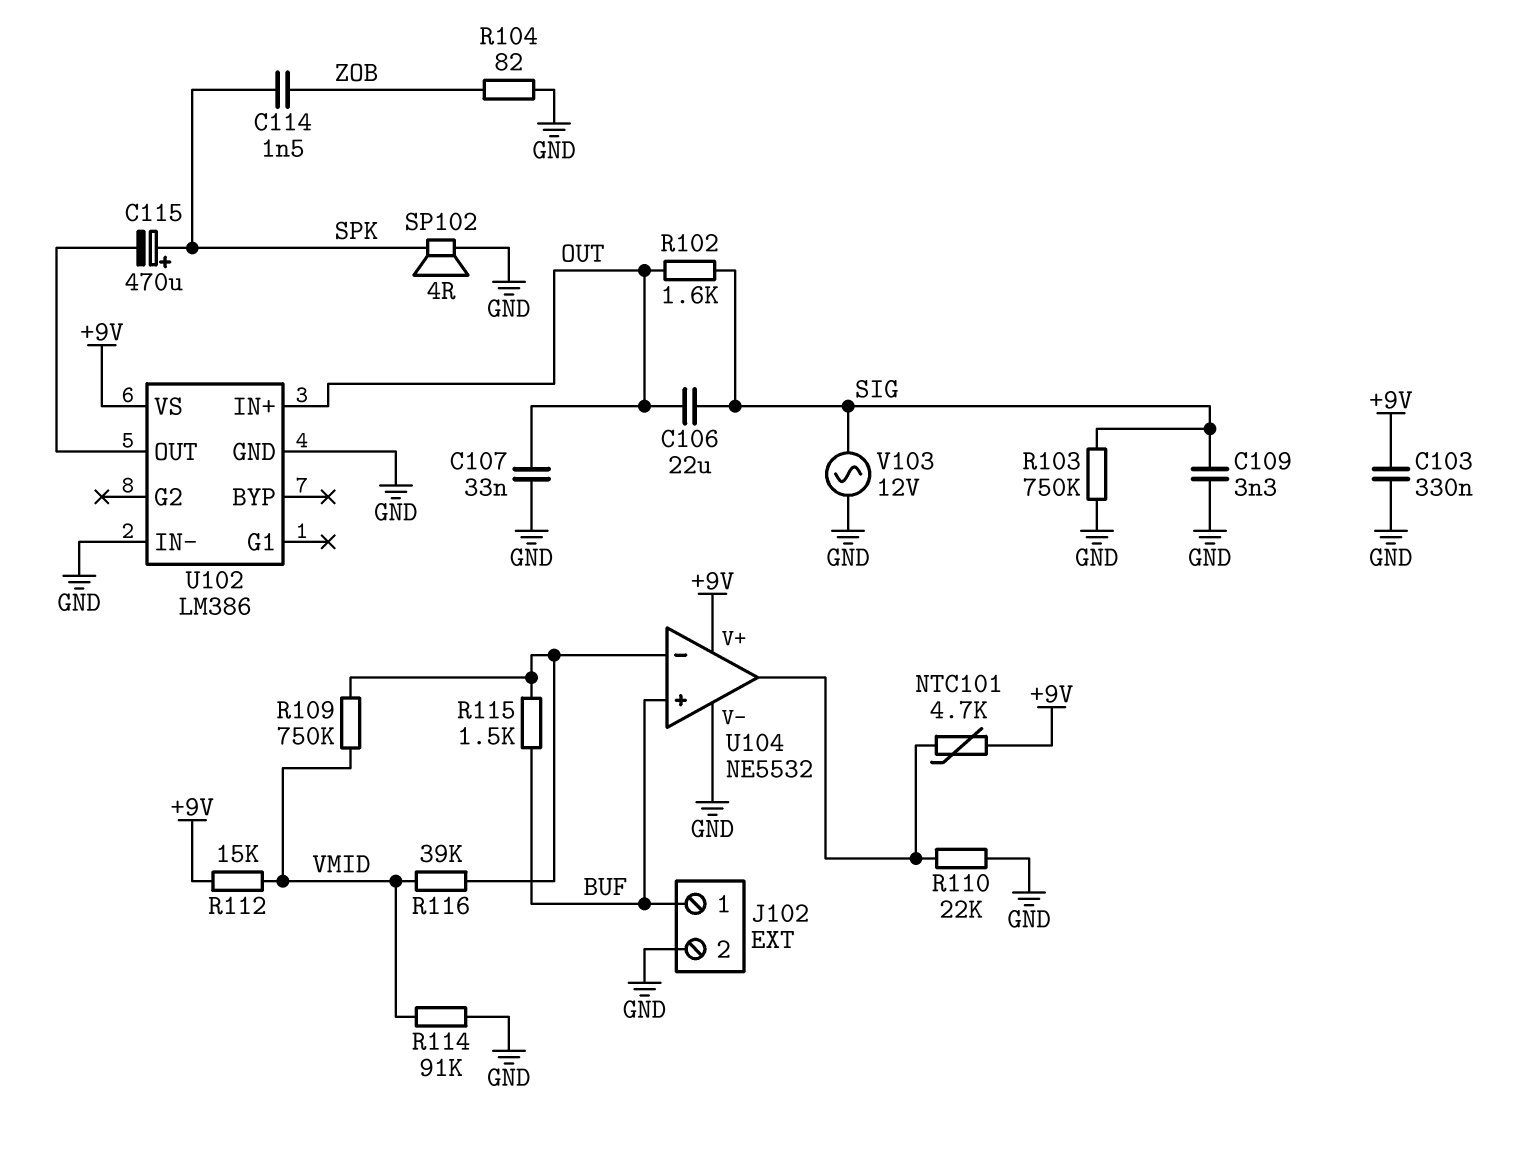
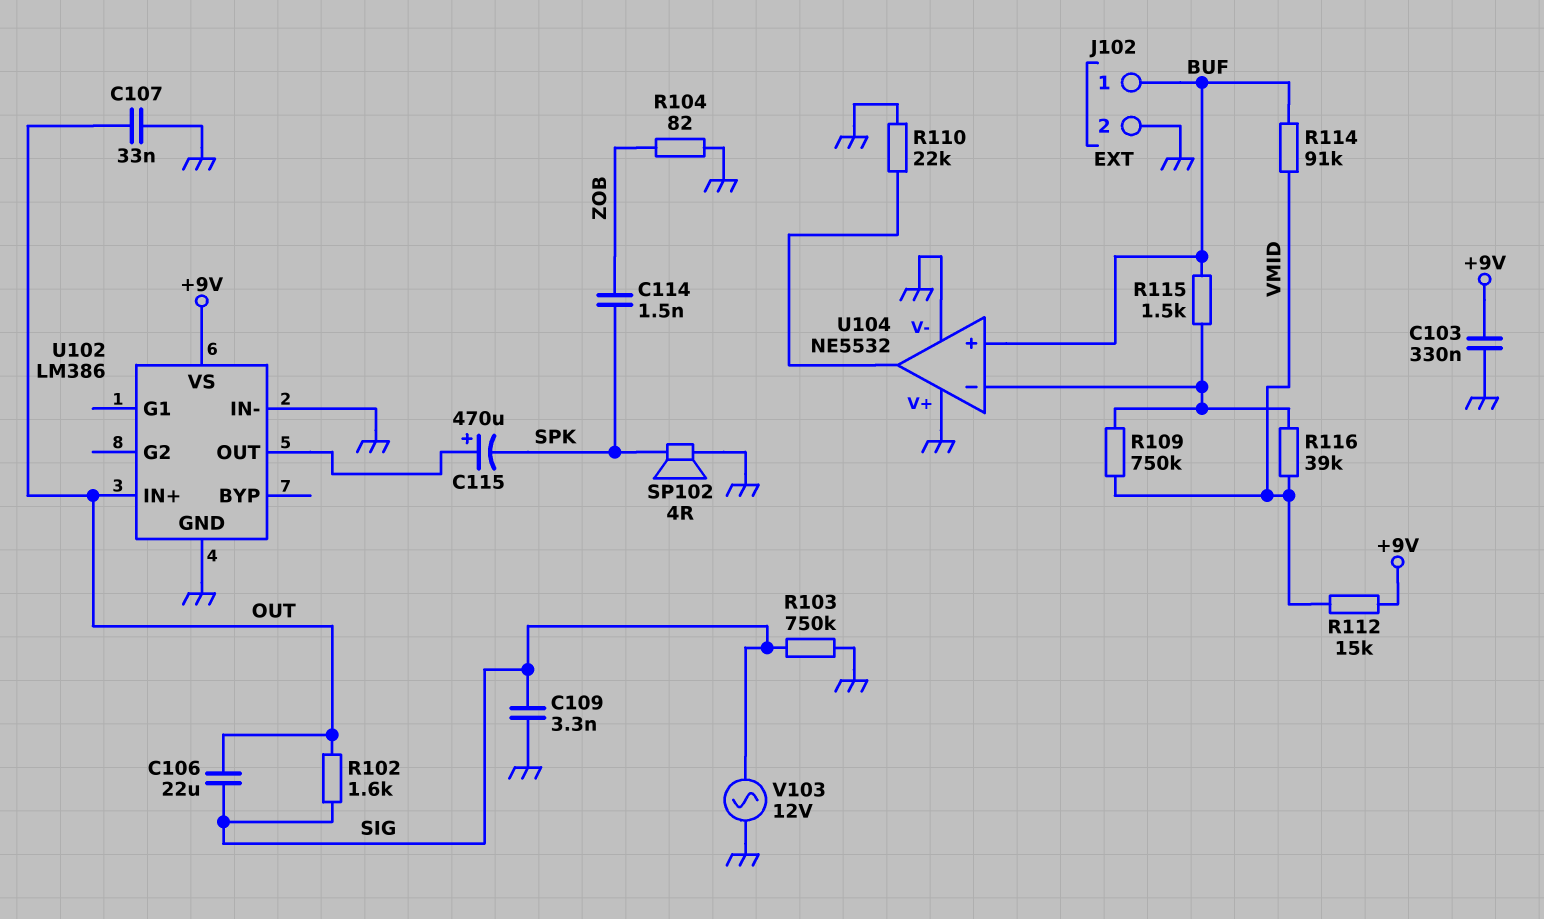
C115: 470uF (plus SPK, minus U102/OUT) -> 470uF (plus U102/OUT, minus SPK)
NTC101: 4.7k (+9V, U104/out) -> none
R114: 91k (GND, VMID) -> 91k (BUF, VMID)
U104 pin V+: +9V -> GND

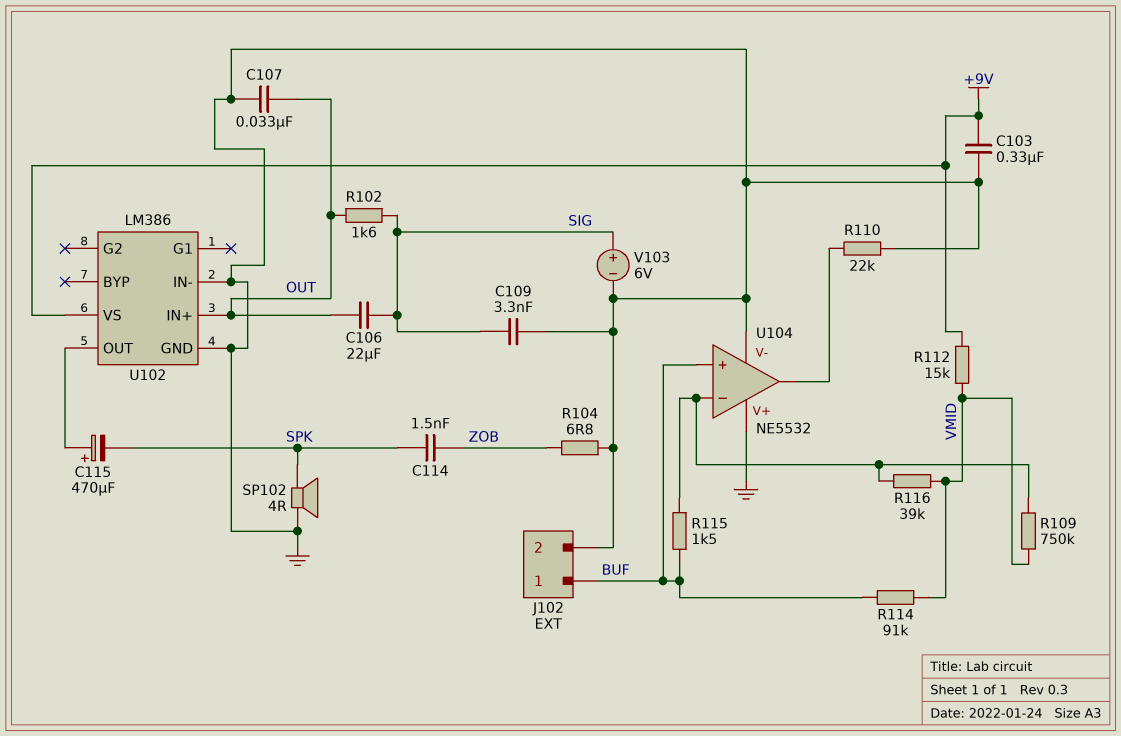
R103: 750k (GND, SIG) -> none
R104: 82 (GND, ZOB) -> 6.8 (GND, ZOB)
V103: AC 12V (GND, SIG) -> 6V (plus SIG, minus GND)

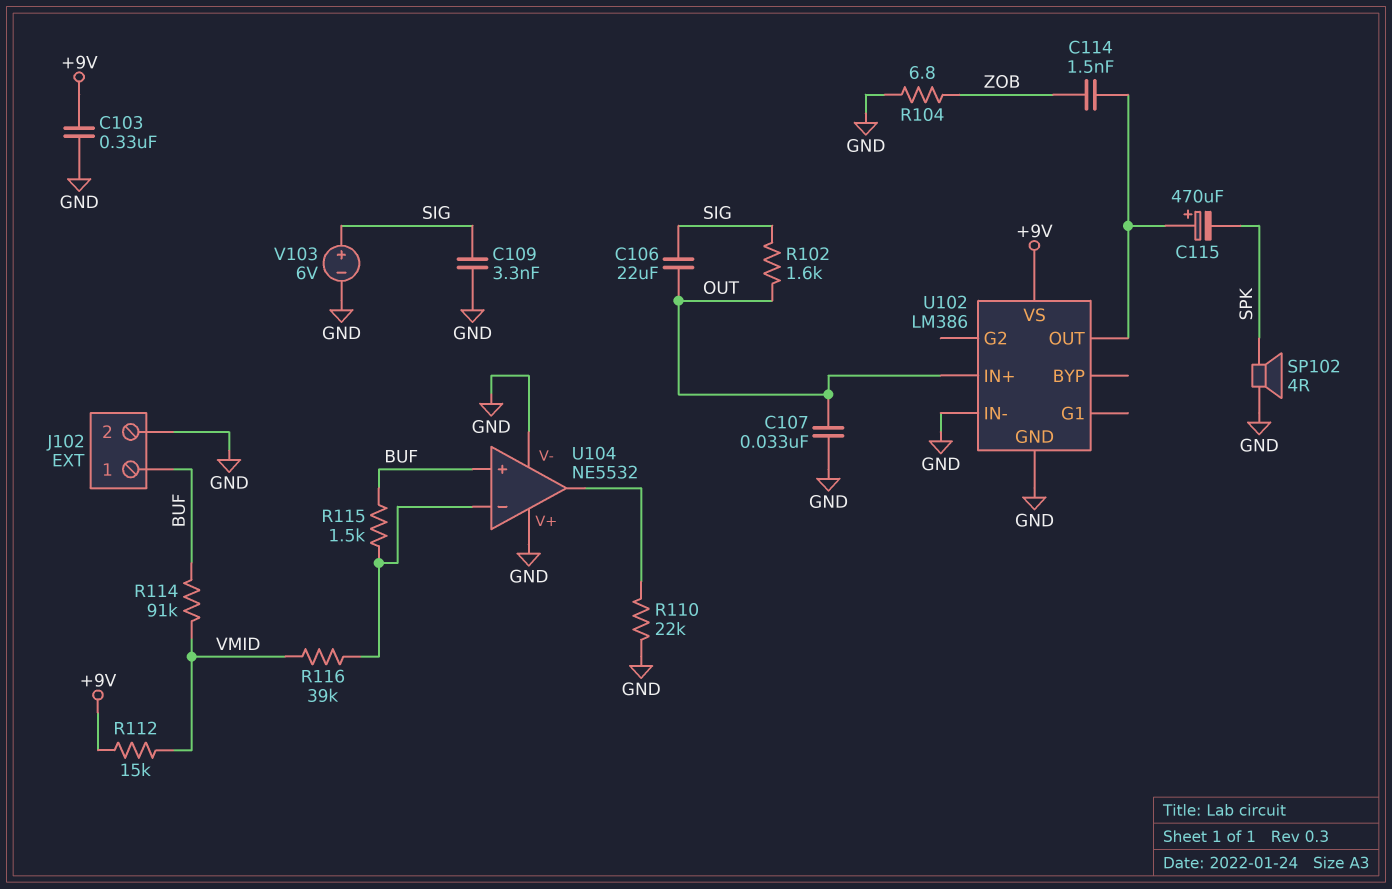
C114: 1.5nF (SPK, ZOB) -> 1.5nF (U102/OUT, ZOB)
R109: 750k (U104/in-, VMID) -> none

